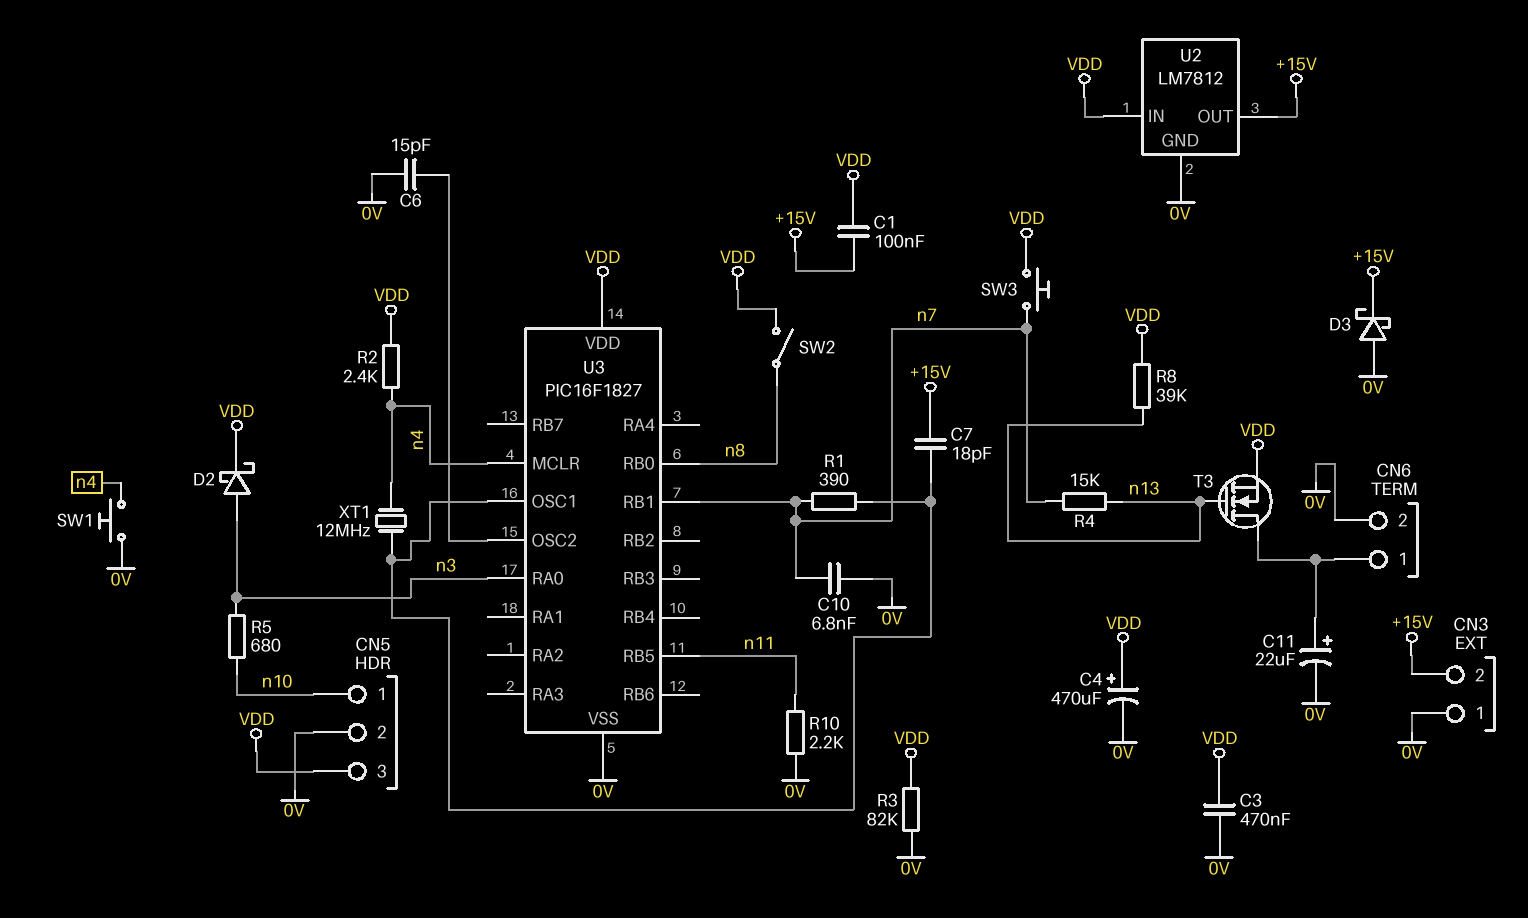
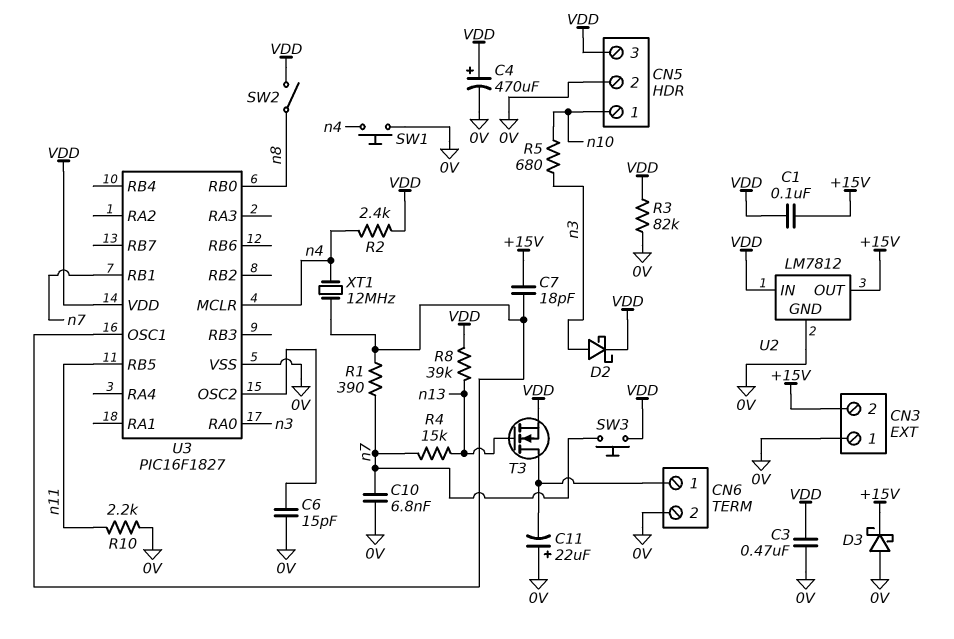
C11: 22uF (plus CN6/1, minus 0V) -> 22uF (plus 0V, minus CN6/1)

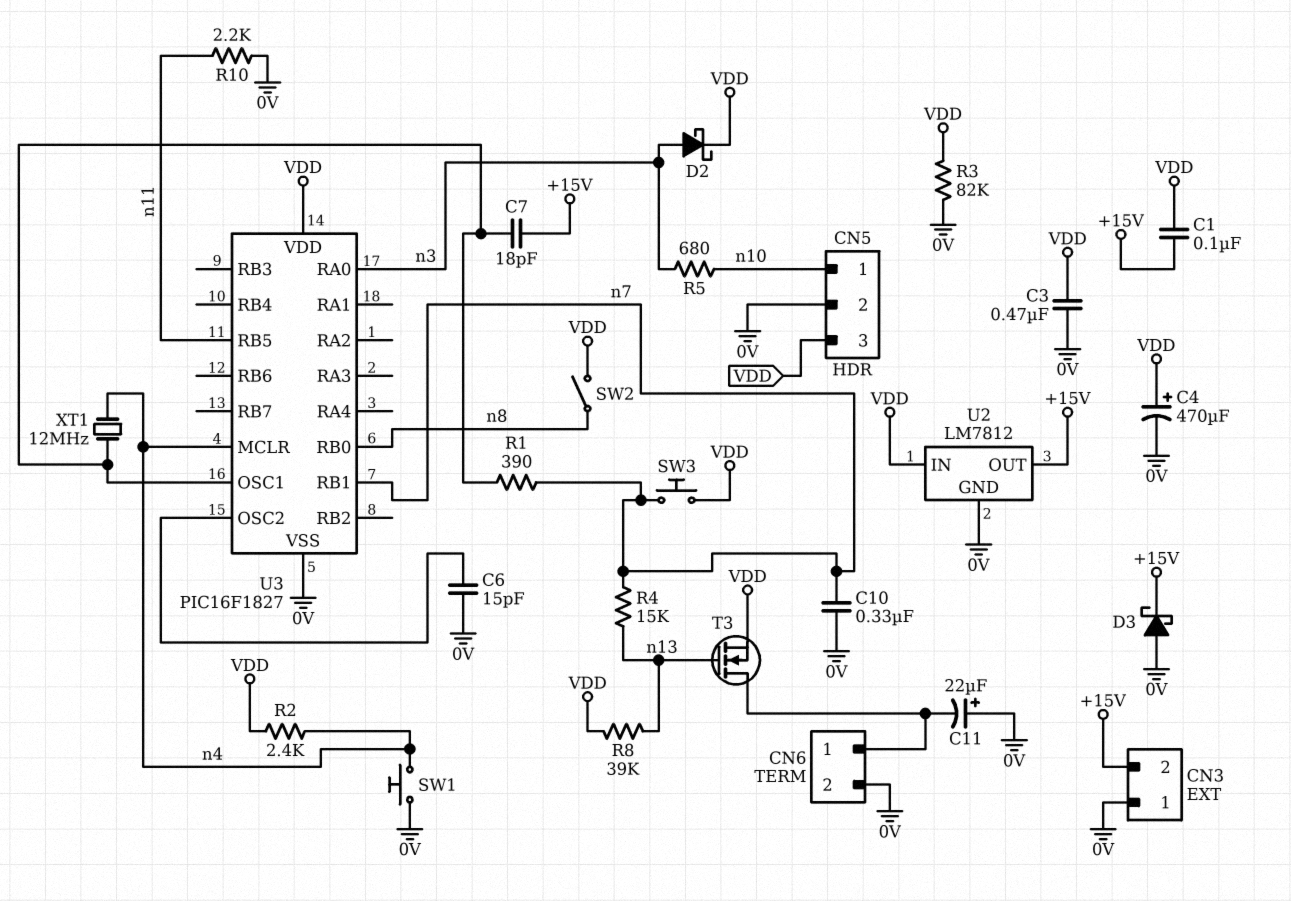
C10: 6.8nF (0V, n7) -> 330nF (0V, n7)

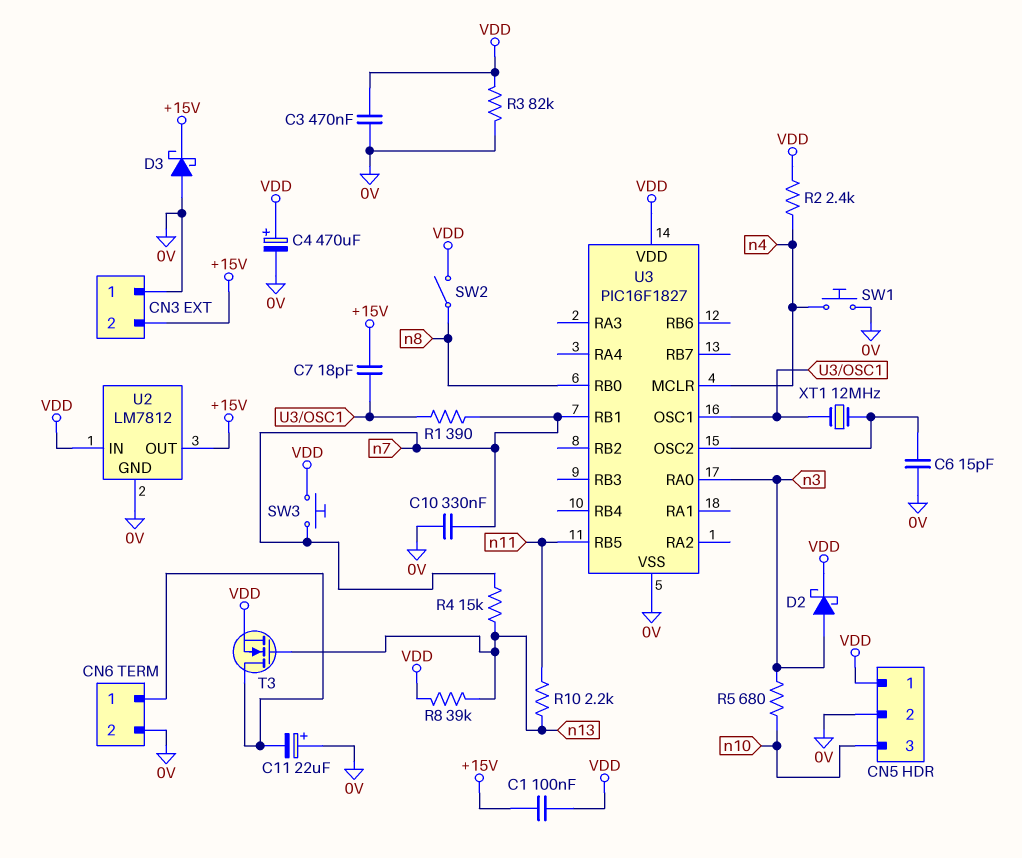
CN5 pin 1: n10 -> VDD
CN5 pin 3: VDD -> n10
R10: 2.2k (0V, n11) -> 2.2k (n11, n13)
XT1: 12MHz (U3/OSC1, n4) -> 12MHz (U3/OSC1, U3/OSC2)

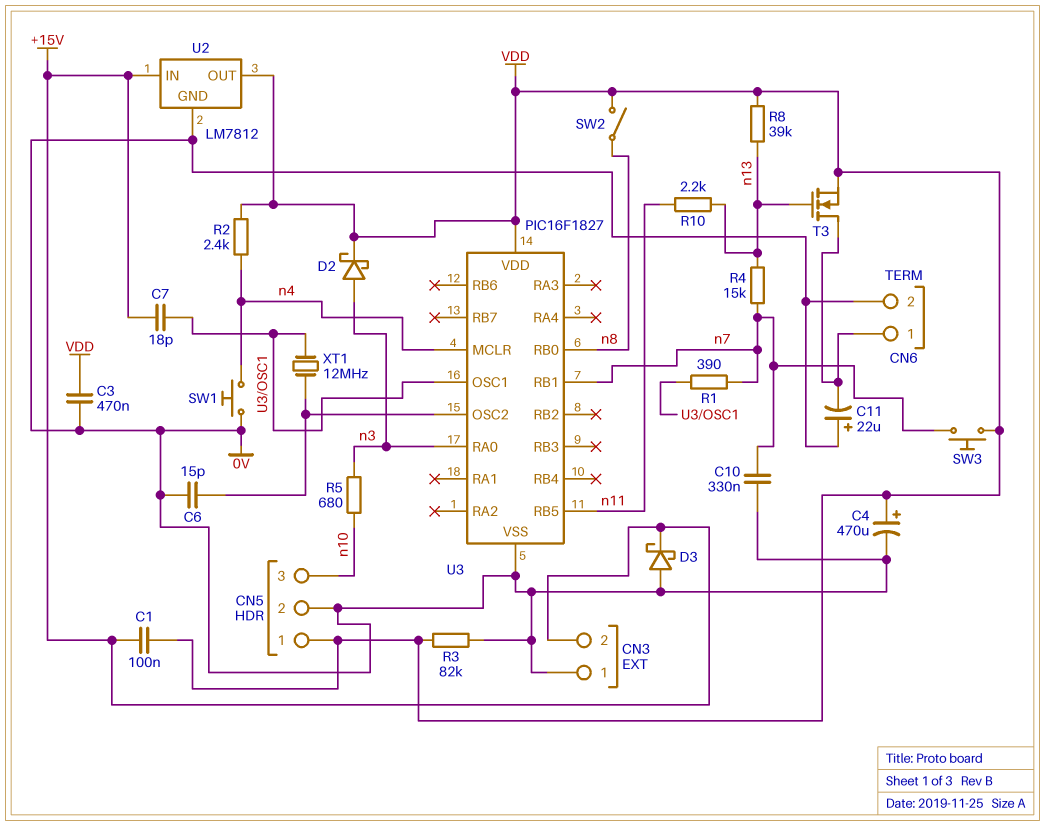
U2 pin IN: VDD -> +15V
U2 pin OUT: +15V -> VDD

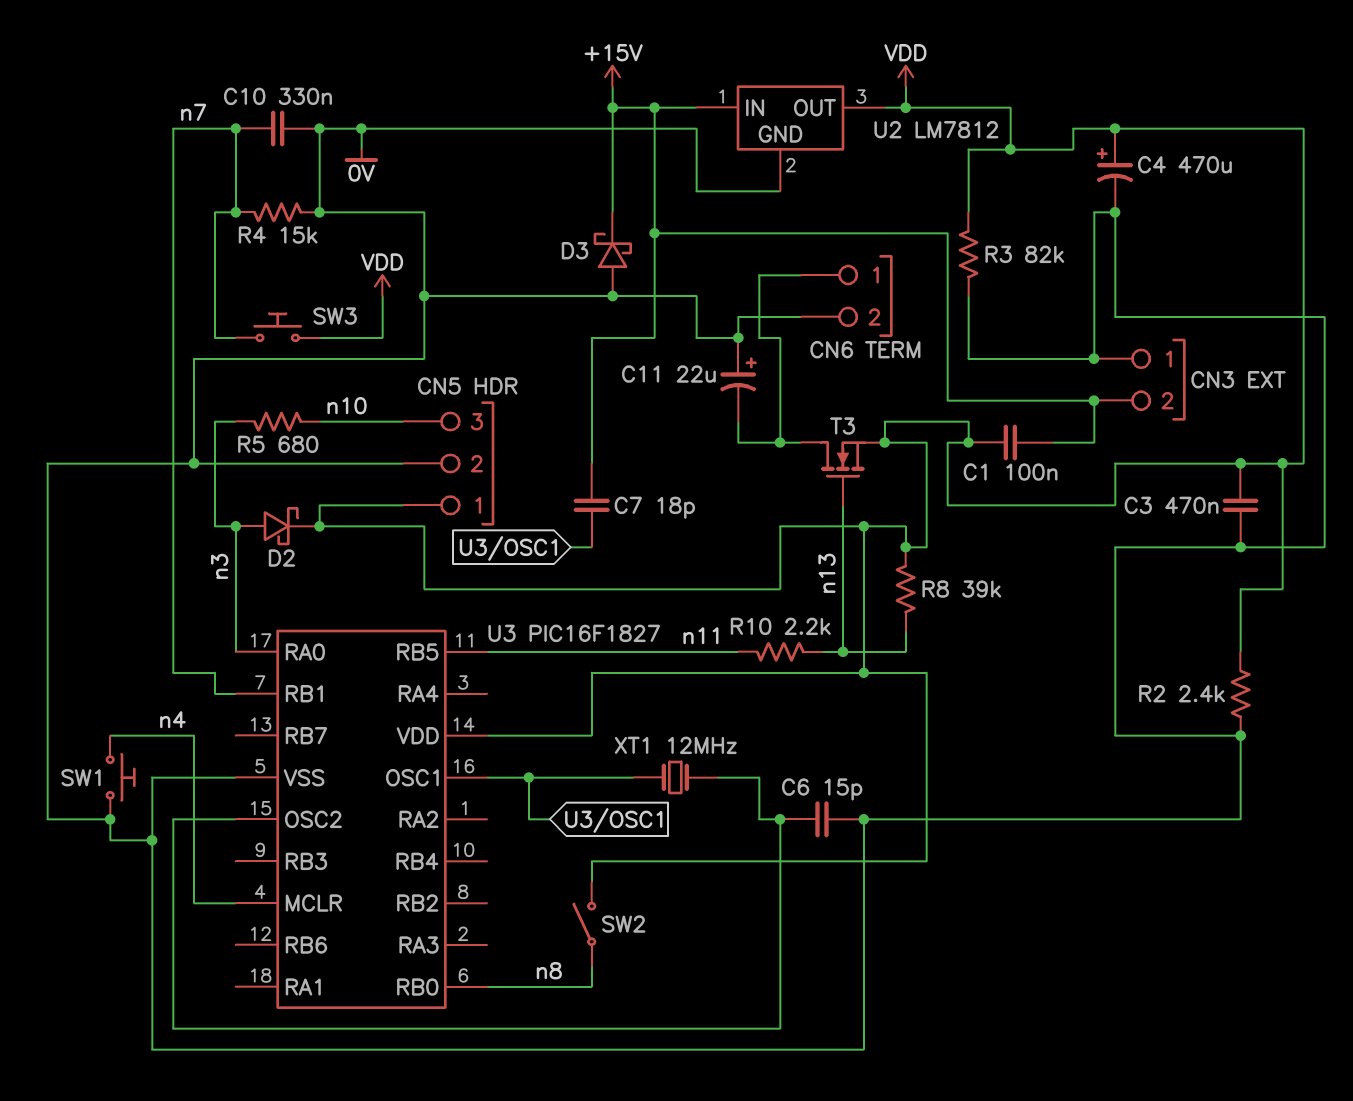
R1: 390 (U3/OSC1, n7) -> none
R2: 2.4k (VDD, n4) -> 2.4k (0V, VDD)
R4: 15k (n7, n13) -> 15k (0V, n7)

